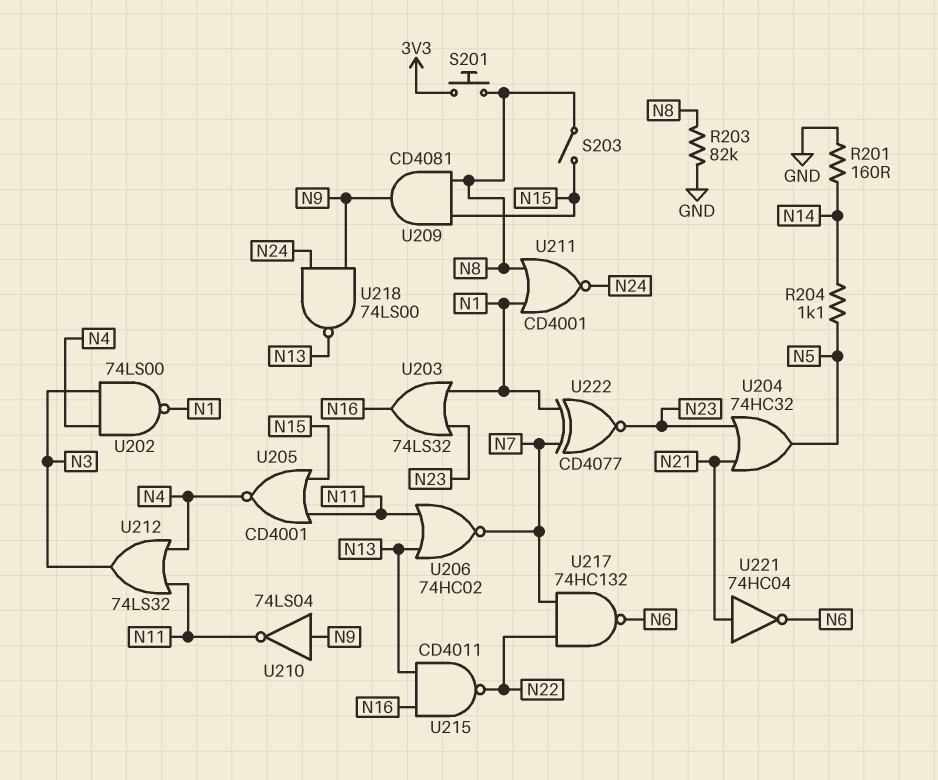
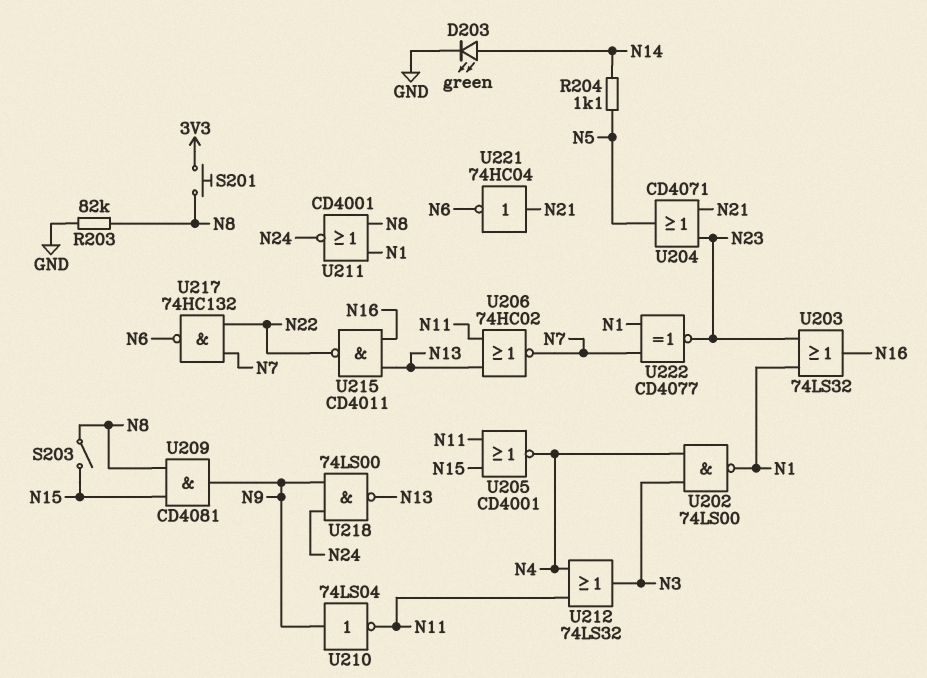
D203: none -> LED green (A N14, K GND)
R201: 160 (GND, N14) -> none
U204: OR 74HC32 (in N21, in N23, out N5) -> OR CD4071 (in N21, in N23, out N5)

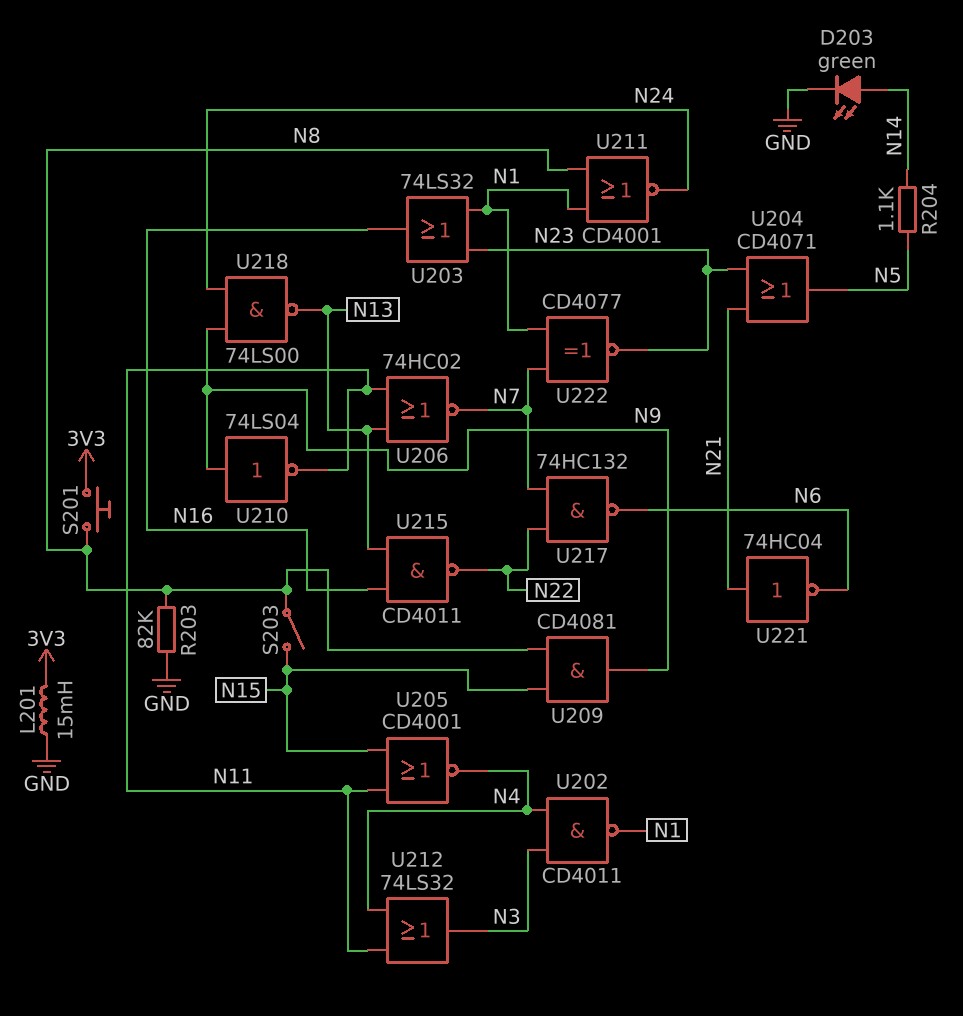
L201: none -> 15mH (3V3, GND)
U202: NAND 74LS00 (in N3, in N4, out N1) -> NAND CD4011 (in N3, in N4, out N1)

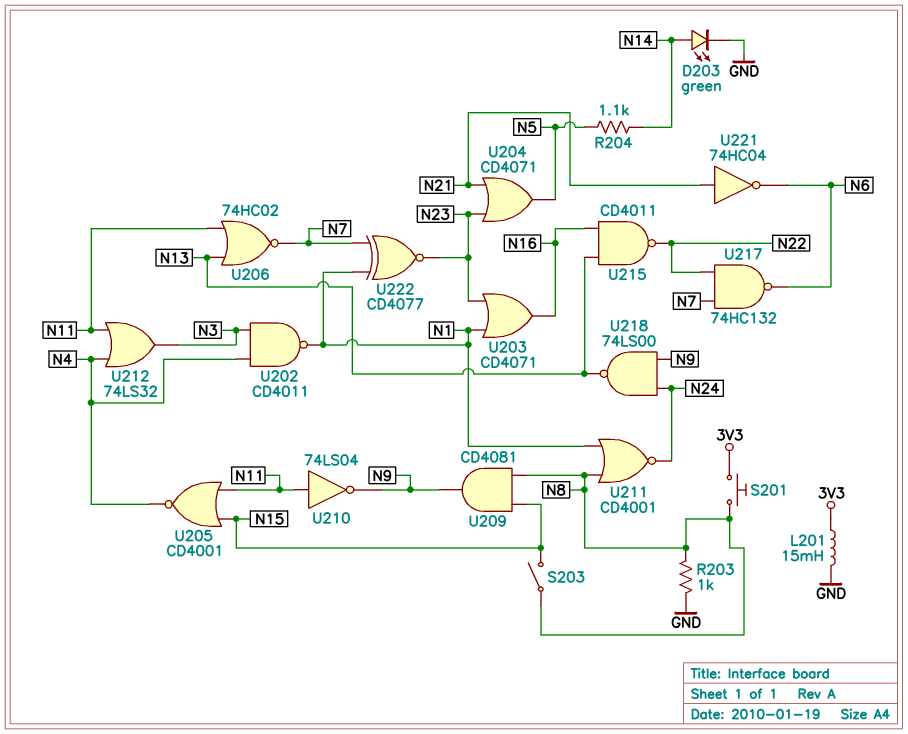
R203: 82k (GND, N8) -> 1k (GND, N8)
U203: OR 74LS32 (in N1, in N23, out N16) -> OR CD4071 (in N1, in N23, out N16)
U210: NOT 74LS04 (in N9, out N11) -> NOT 74LS04 (in N11, out N9)

